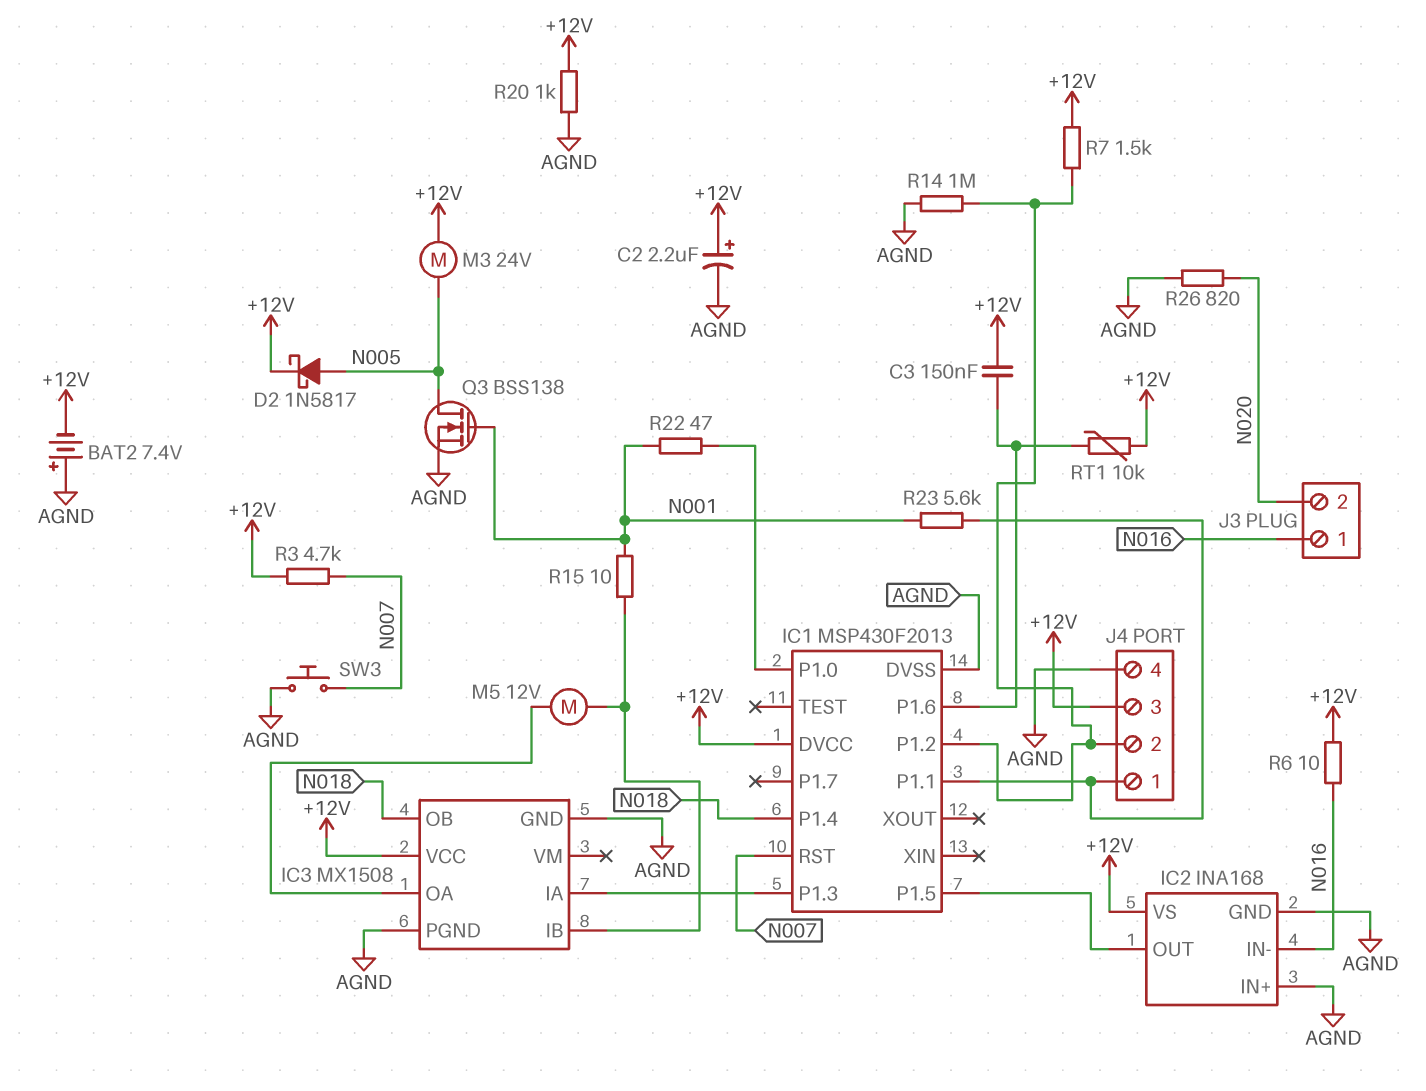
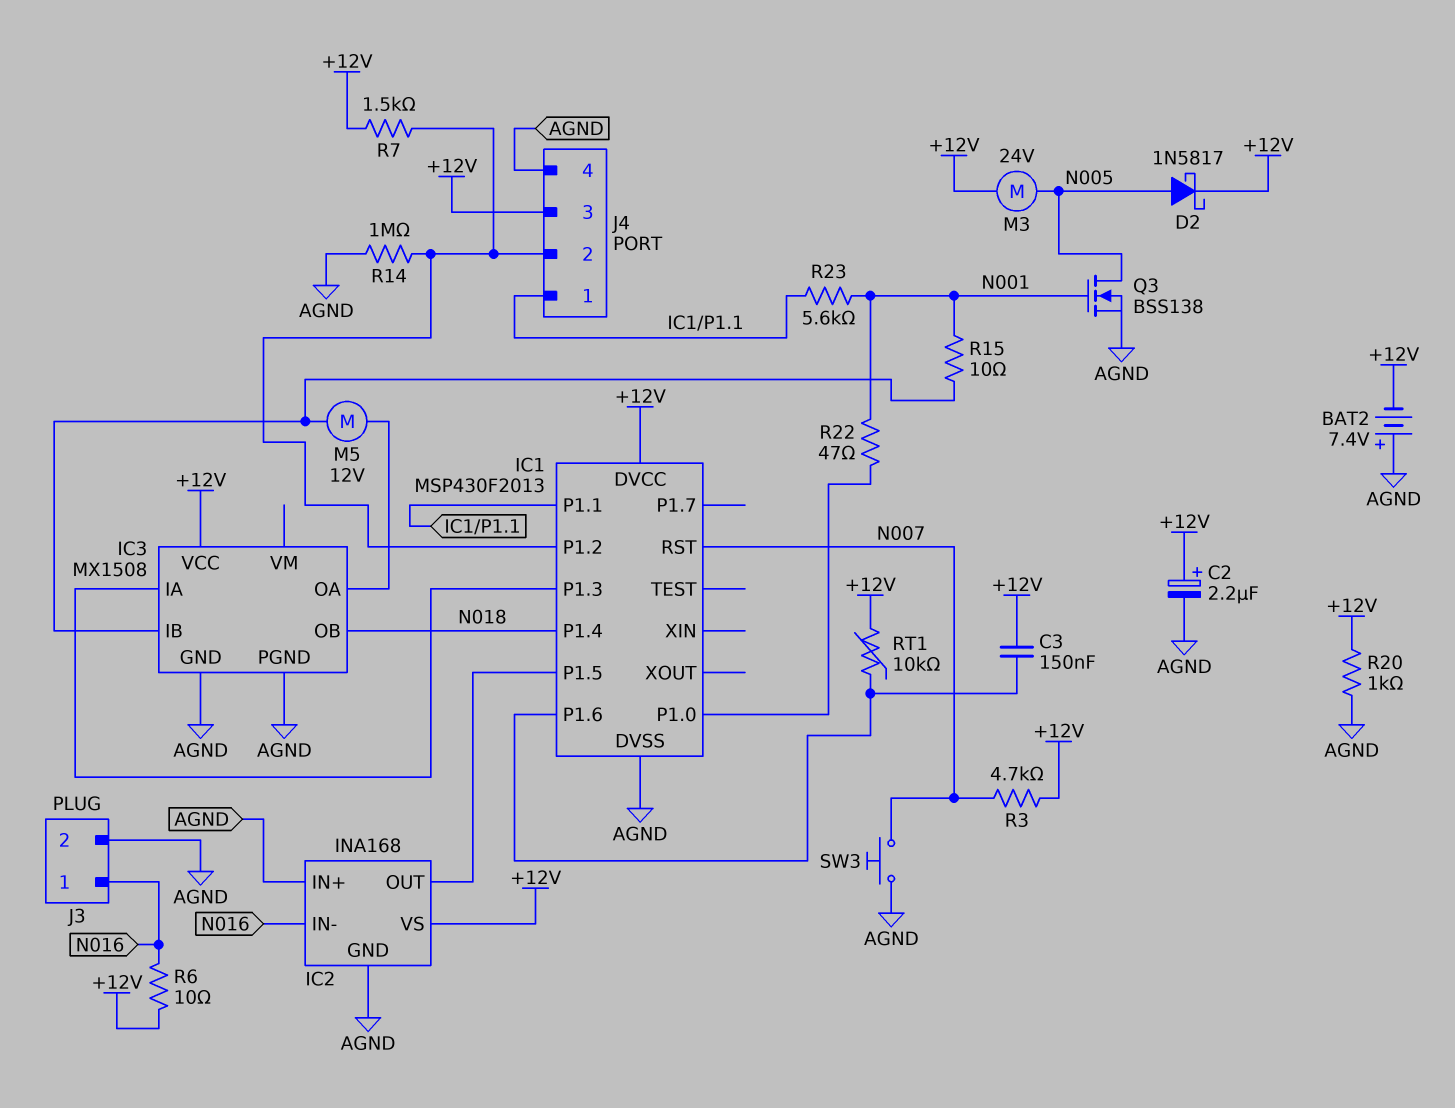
J3 pin 2: N020 -> AGND
R26: 820 (AGND, N020) -> none

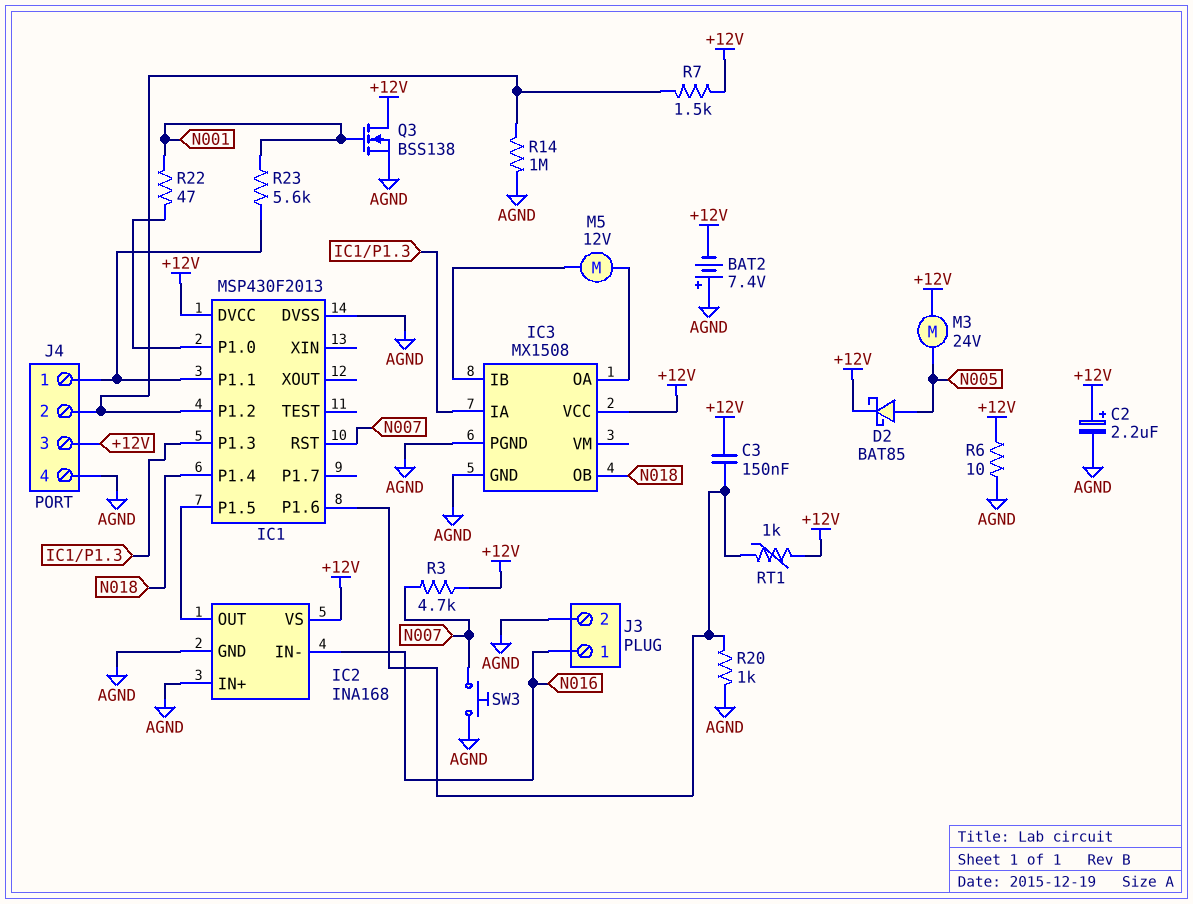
D2: schottky 1N5817 (A N005, K +12V) -> schottky BAT85 (A N005, K +12V)
Q3: NMOS BSS138 (G N001, D N005, S AGND) -> NMOS BSS138 (G N001, D +12V, S AGND)
R6: 10 (+12V, N016) -> 10 (+12V, AGND)
R15: 10 (IC3/IB, N001) -> none
R20: 1k (+12V, AGND) -> 1k (AGND, IC1/P1.6)
RT1: 10k (+12V, IC1/P1.6) -> 1k (+12V, IC1/P1.6)

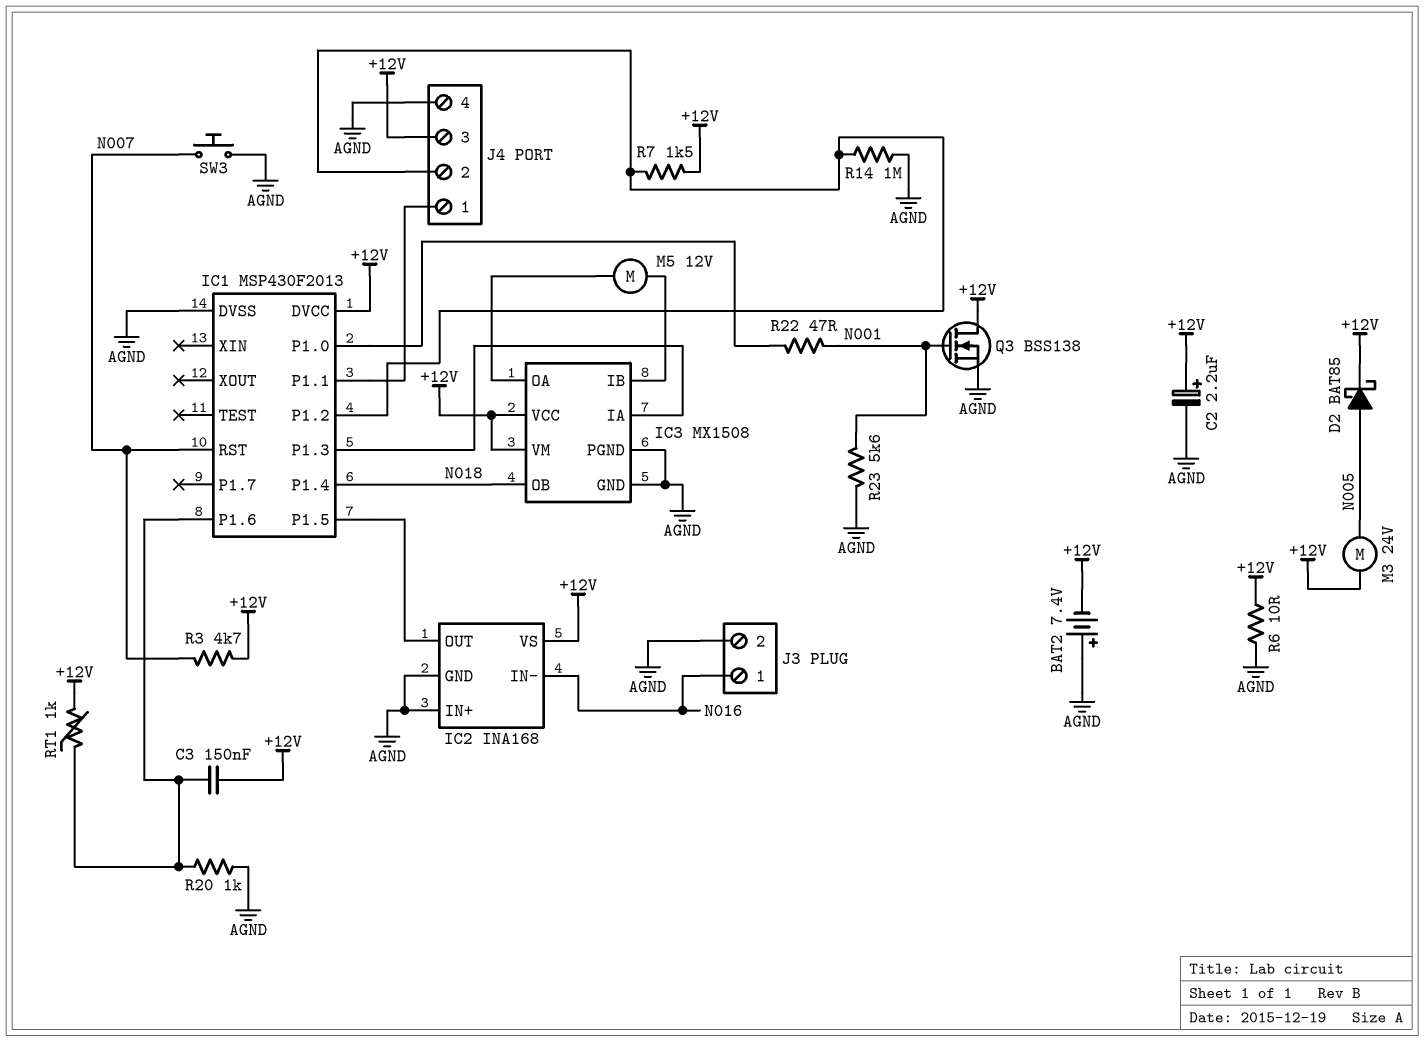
IC3 pin VM: none -> +12V
R23: 5.6k (IC1/P1.1, N001) -> 5.6k (AGND, N001)

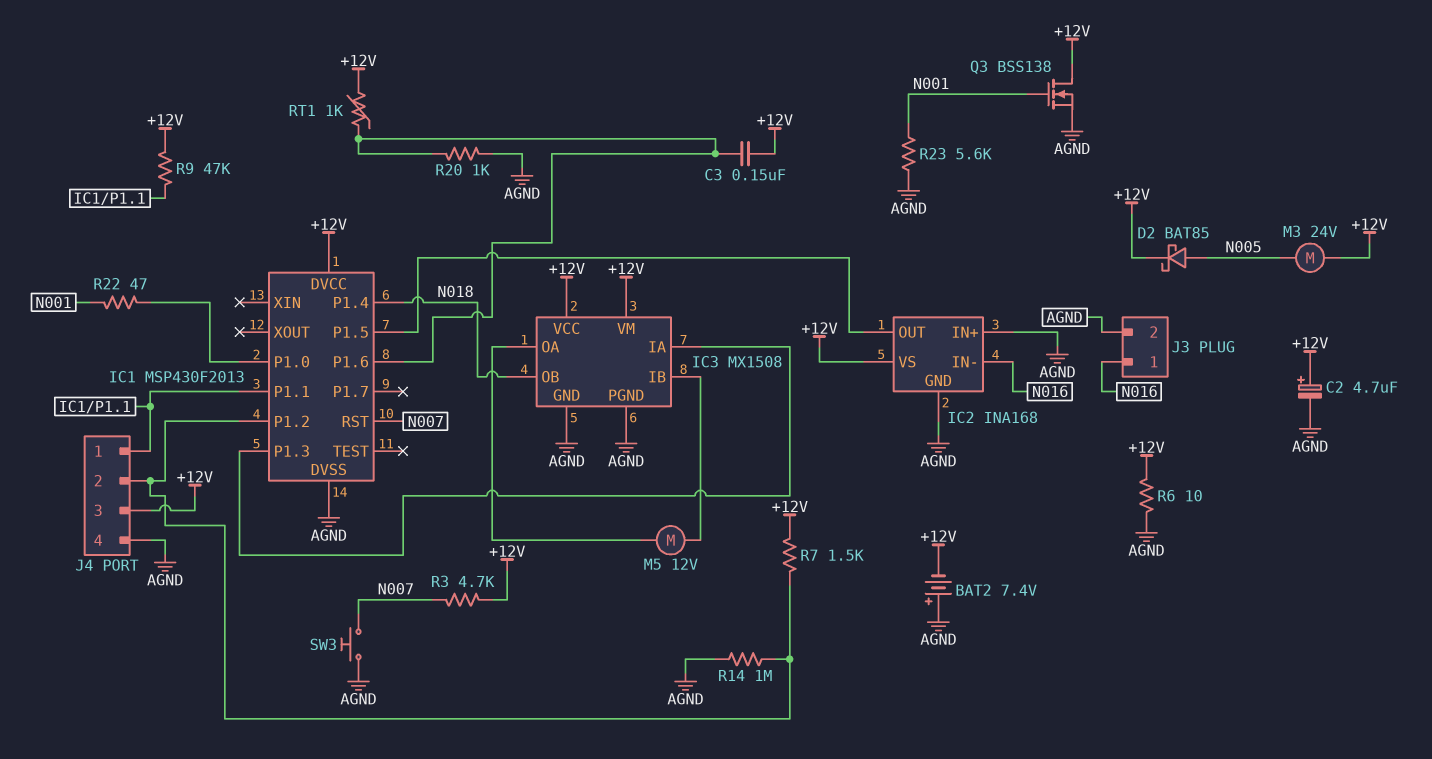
C2: 2.2uF (plus +12V, minus AGND) -> 4.7uF (plus +12V, minus AGND)
R9: none -> 47k (+12V, IC1/P1.1)

